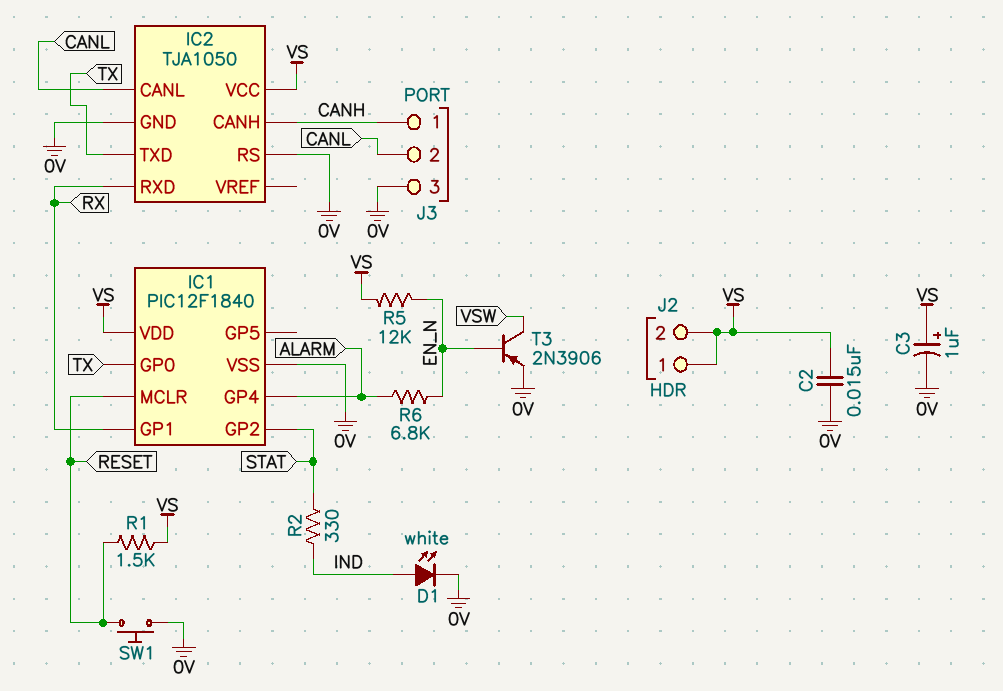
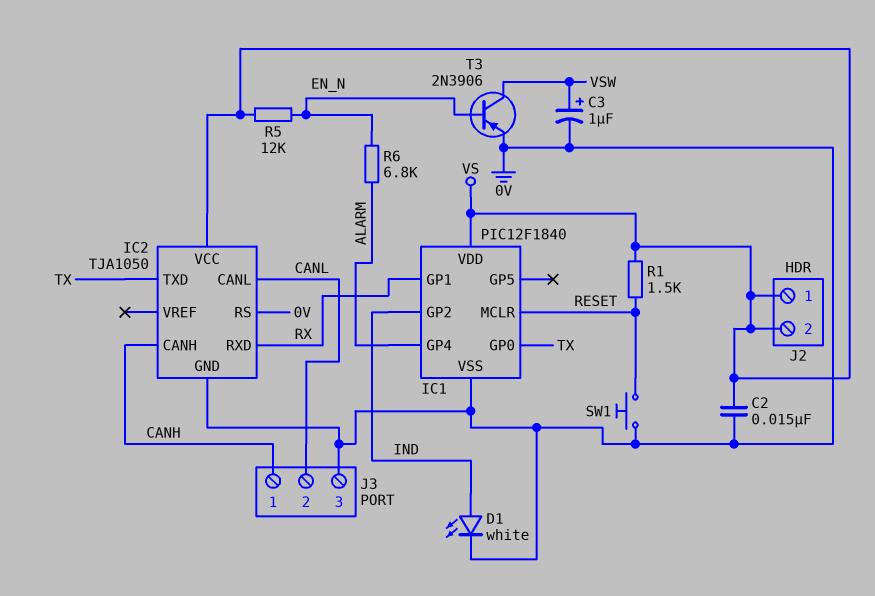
C3: 1uF (plus VS, minus 0V) -> 1uF (plus VSW, minus 0V)
IC1 pin GP2: STAT -> IND
R2: 330 (IND, STAT) -> none

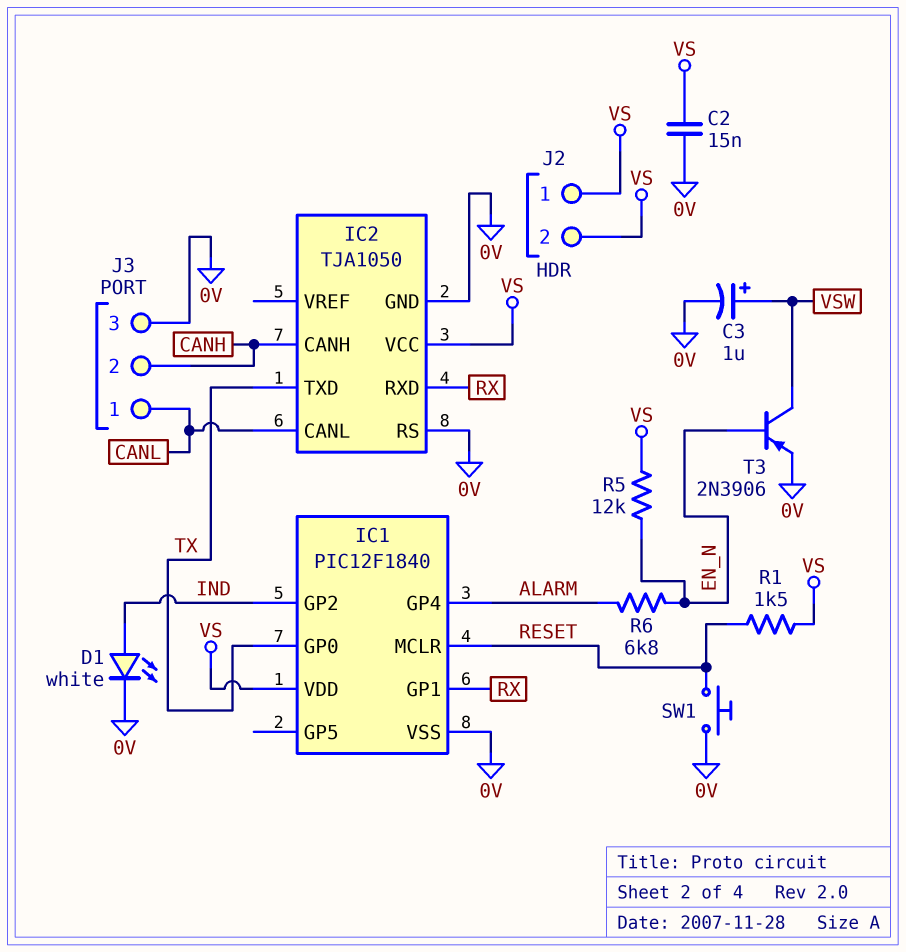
J3 pin 1: CANH -> CANL
J3 pin 2: CANL -> CANH

